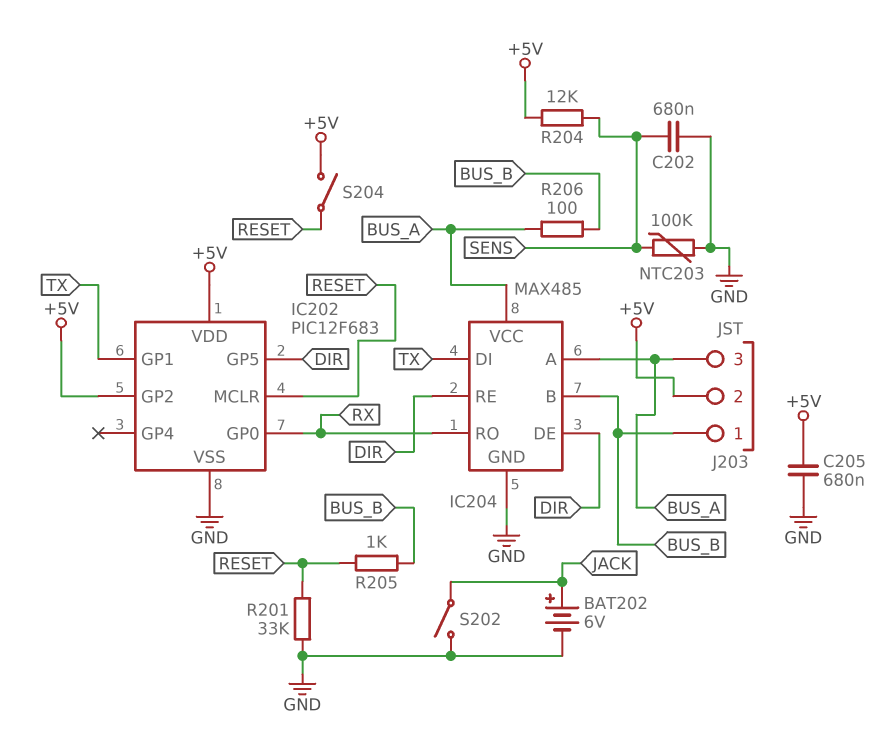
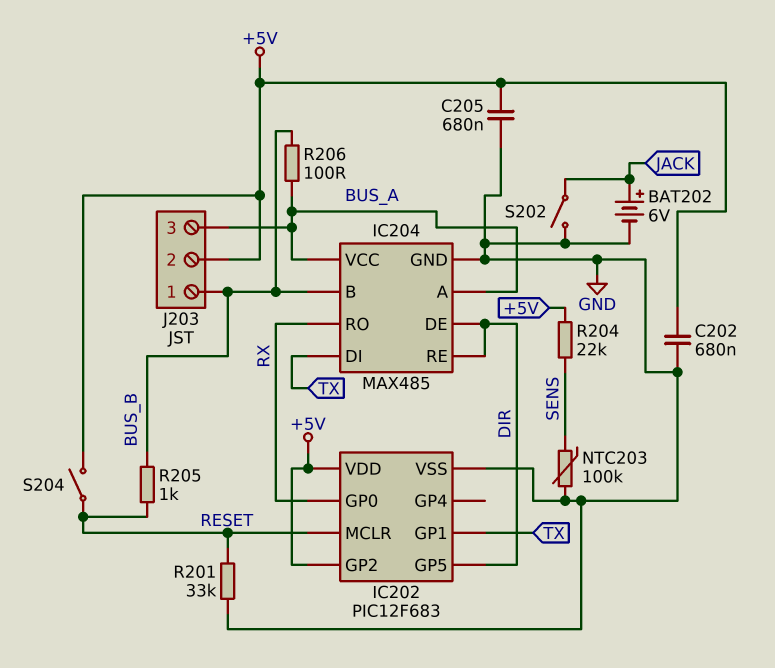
C202: 680nF (GND, SENS) -> 680nF (+5V, GND)
R204: 12k (+5V, SENS) -> 22k (+5V, SENS)

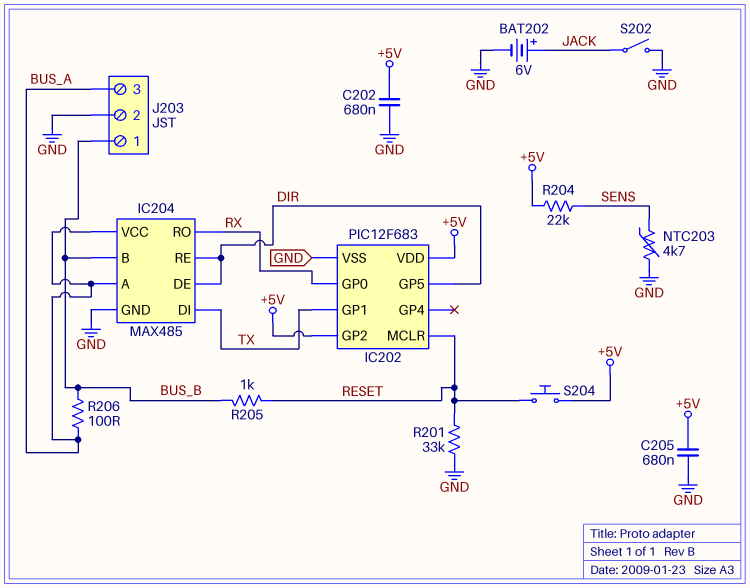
J203 pin 2: +5V -> GND
NTC203: 100k (GND, SENS) -> 4.7k (GND, SENS)
S204: switch (+5V, RESET) -> button (+5V, RESET)

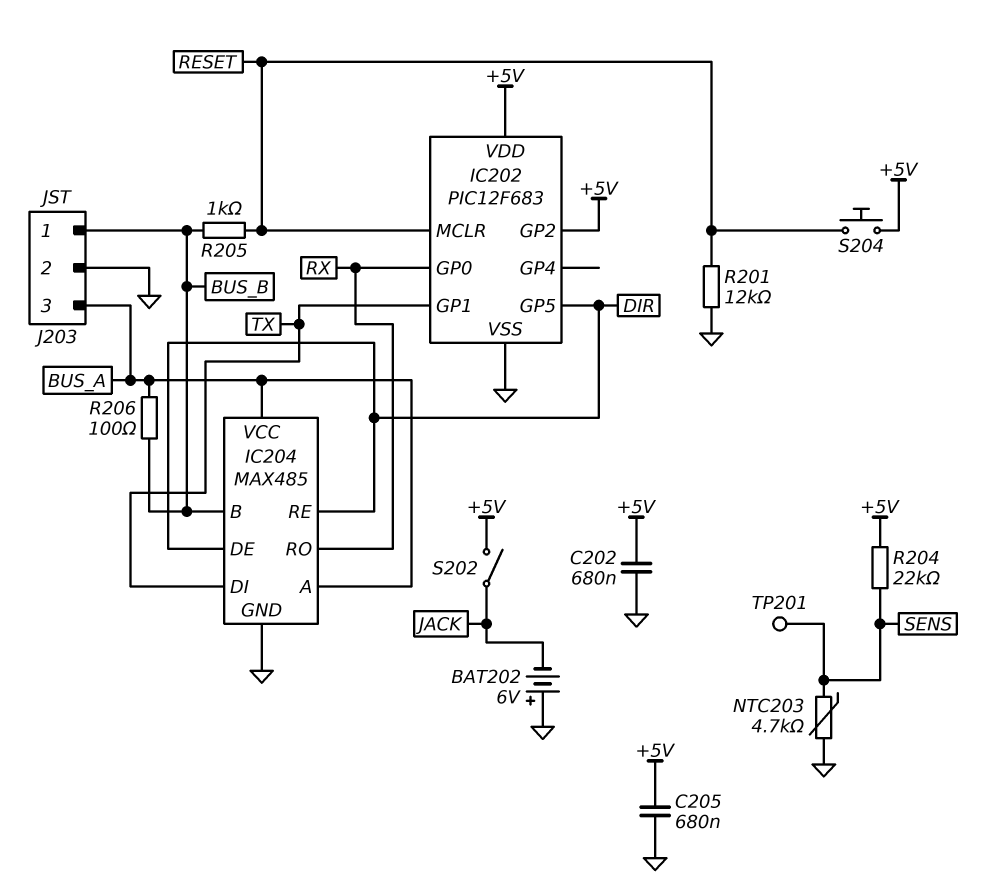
BAT202: 6V (plus JACK, minus GND) -> 6V (plus GND, minus JACK)
R201: 33k (GND, RESET) -> 12k (GND, RESET)
S202: switch (GND, JACK) -> switch (+5V, JACK)
TP201: none -> test point (SENS)

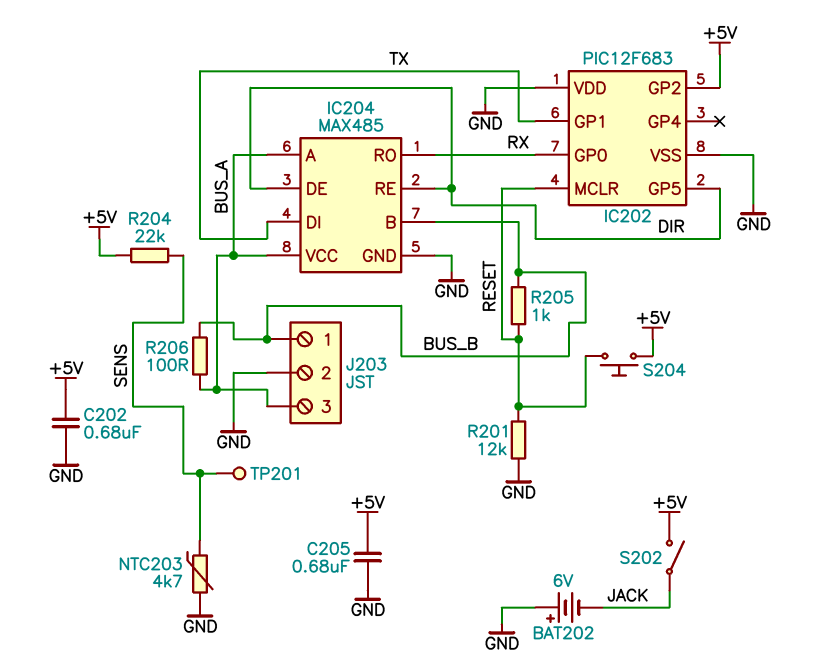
IC202 pin VDD: +5V -> GND

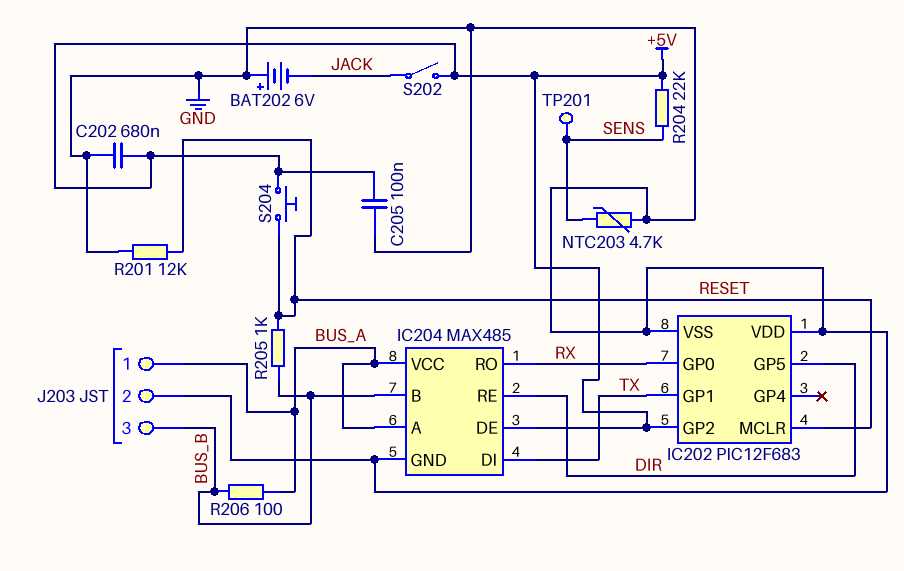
C205: 680nF (+5V, GND) -> 100nF (+5V, GND)
IC204 pin DE: DIR -> +5V
J203 pin 1: BUS_B -> BUS_A
J203 pin 3: BUS_A -> BUS_B

